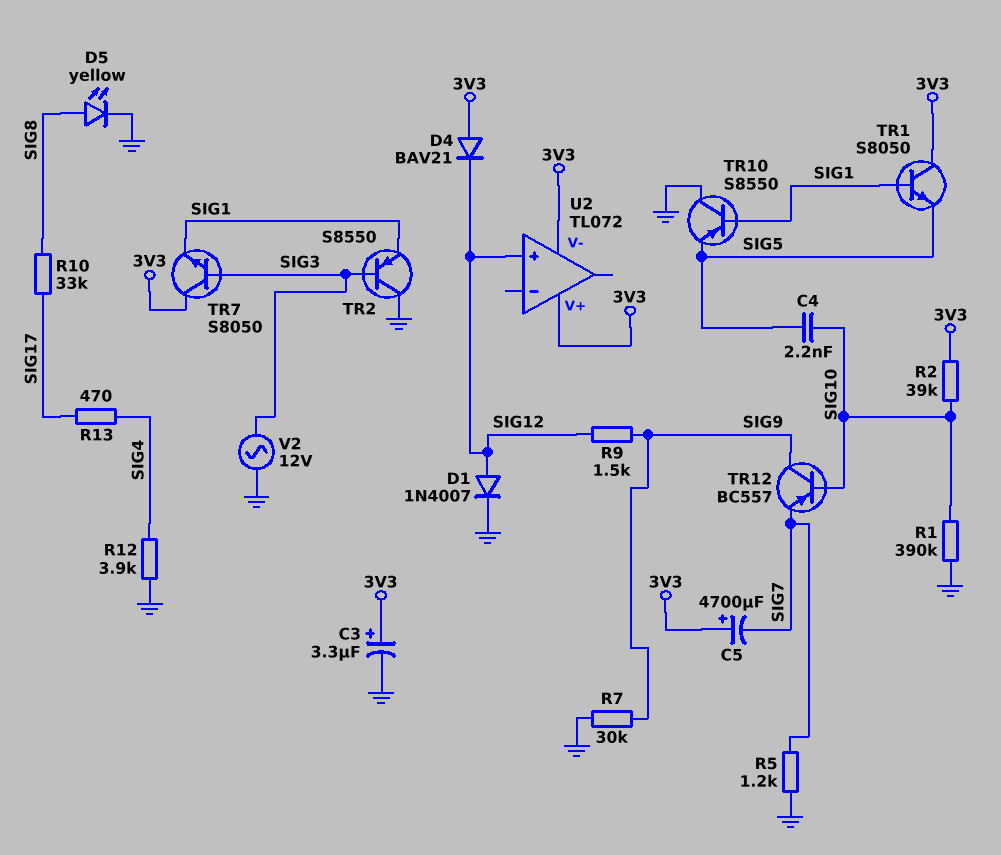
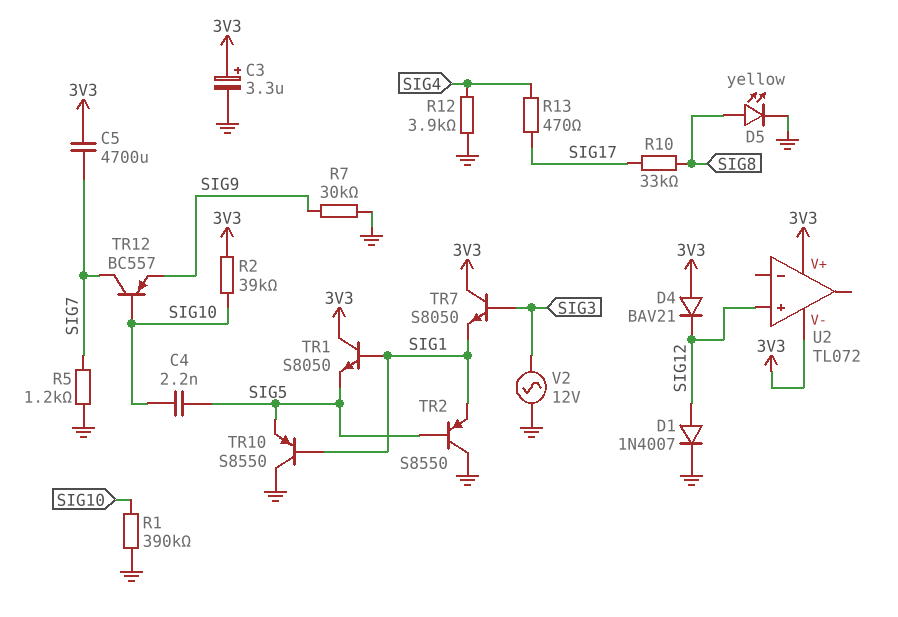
C5: 4700uF (plus 3V3, minus SIG7) -> 4700uF (3V3, SIG7)
R9: 1.5k (SIG9, SIG12) -> none
TR2: PNP S8550 (B SIG3, C GND, E SIG1) -> PNP S8550 (B SIG5, C GND, E SIG1)
TR12: PNP BC557 (B SIG10, C SIG9, E SIG7) -> PNP BC557 (B SIG10, C SIG7, E SIG9)

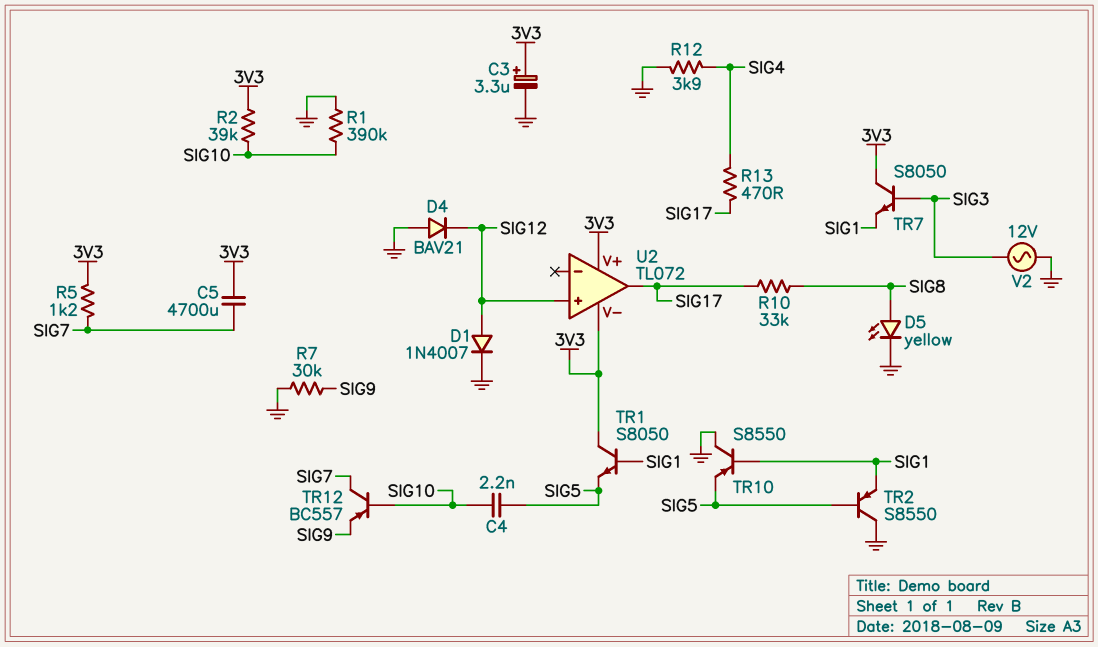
D4: diode BAV21 (A 3V3, K SIG12) -> diode BAV21 (A GND, K SIG12)
R5: 1.2k (GND, SIG7) -> 1.2k (3V3, SIG7)
U2 pin out: none -> SIG17

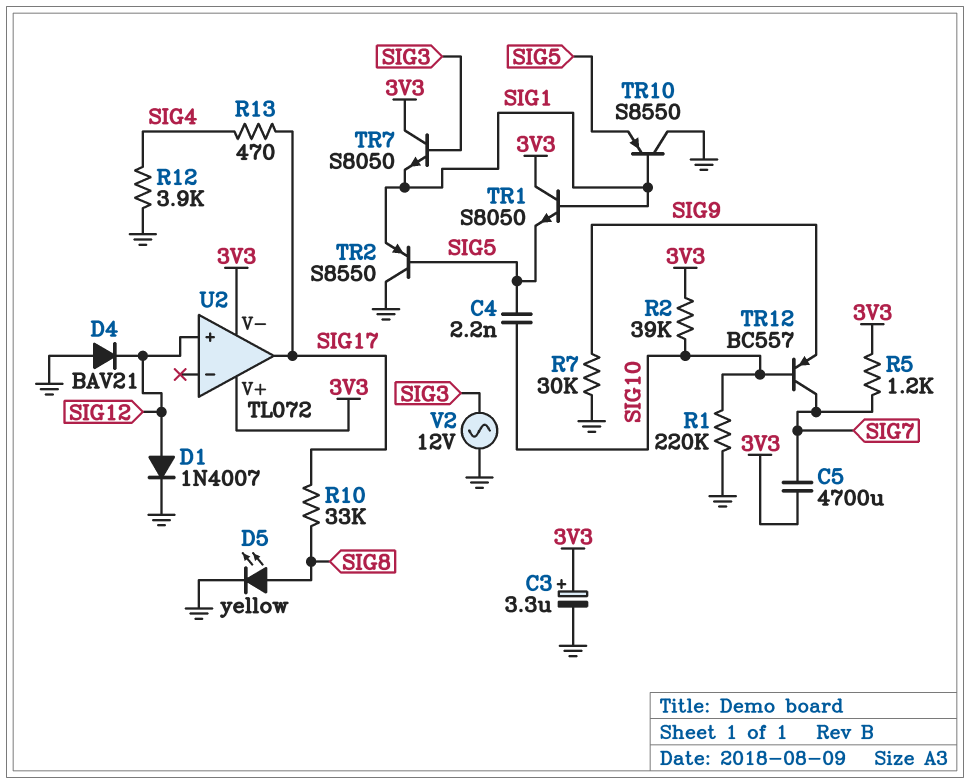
R1: 390k (GND, SIG10) -> 220k (GND, SIG10)

